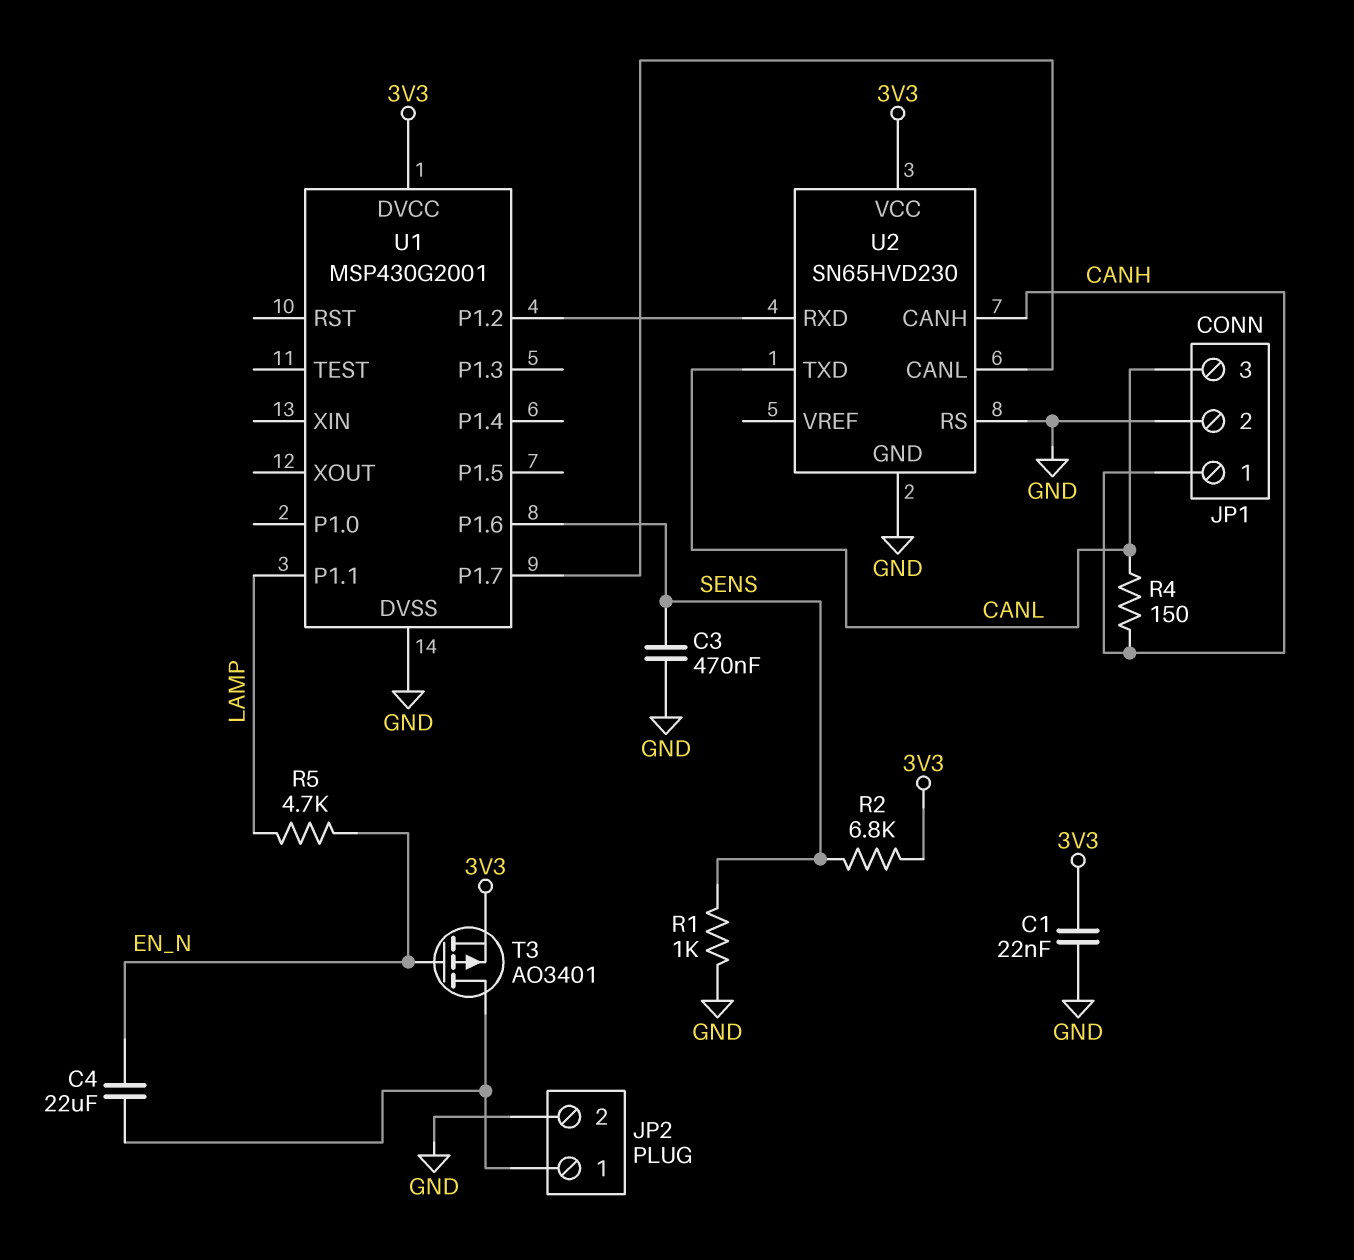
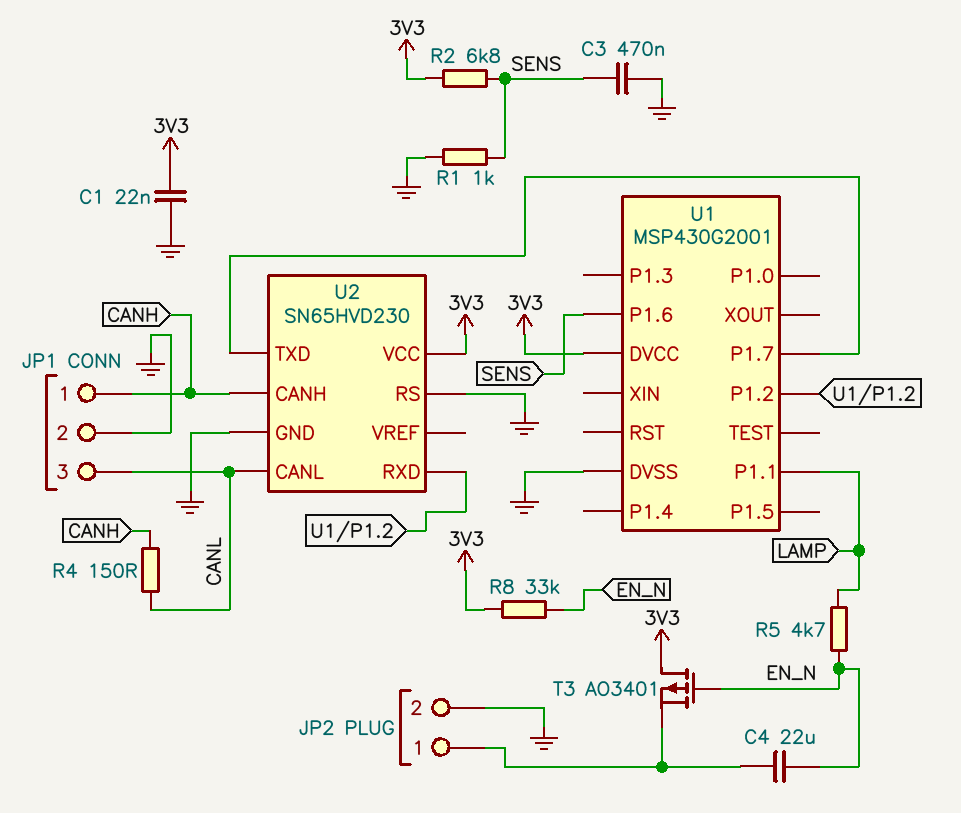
R8: none -> 33k (3V3, EN_N)
T3: PMOS AO3401 (G EN_N, D JP2/1, S 3V3) -> PMOS AO3401 (G EN_N, D 3V3, S JP2/1)
U2 pin CANL: U1/P1.7 -> CANL
U2 pin TXD: CANL -> U1/P1.7

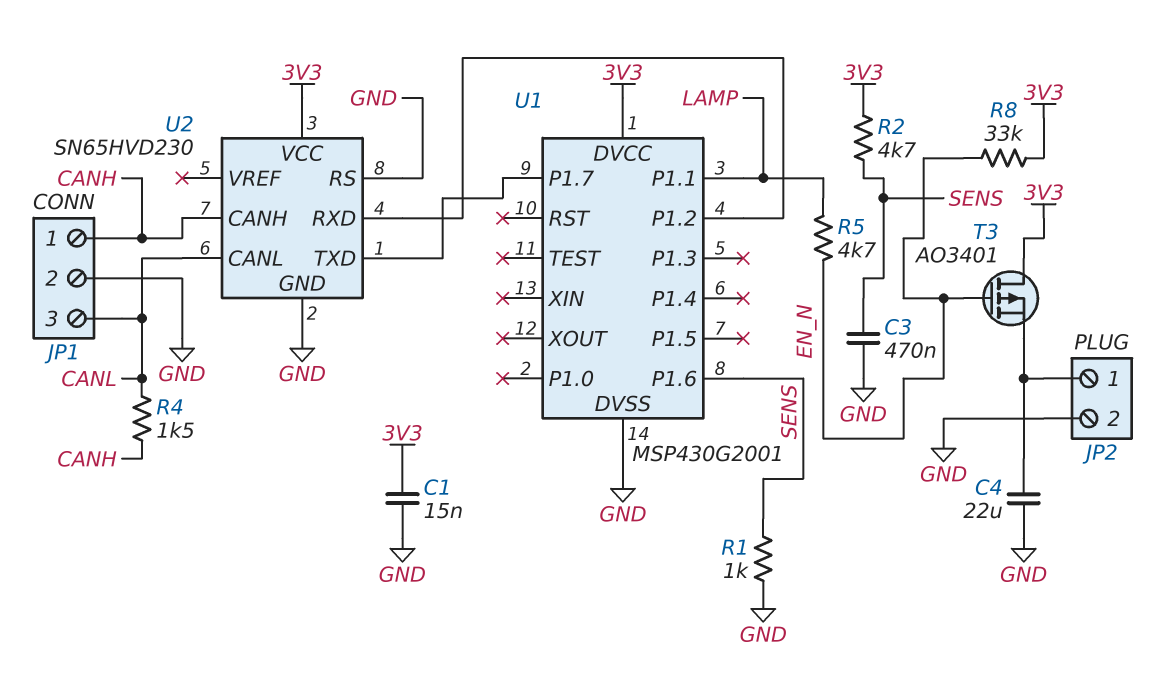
C1: 22nF (3V3, GND) -> 15nF (3V3, GND)
C4: 22uF (EN_N, JP2/1) -> 22uF (GND, JP2/1)
R2: 6.8k (3V3, SENS) -> 4.7k (3V3, SENS)
R4: 150 (CANH, CANL) -> 1.5k (CANH, CANL)

